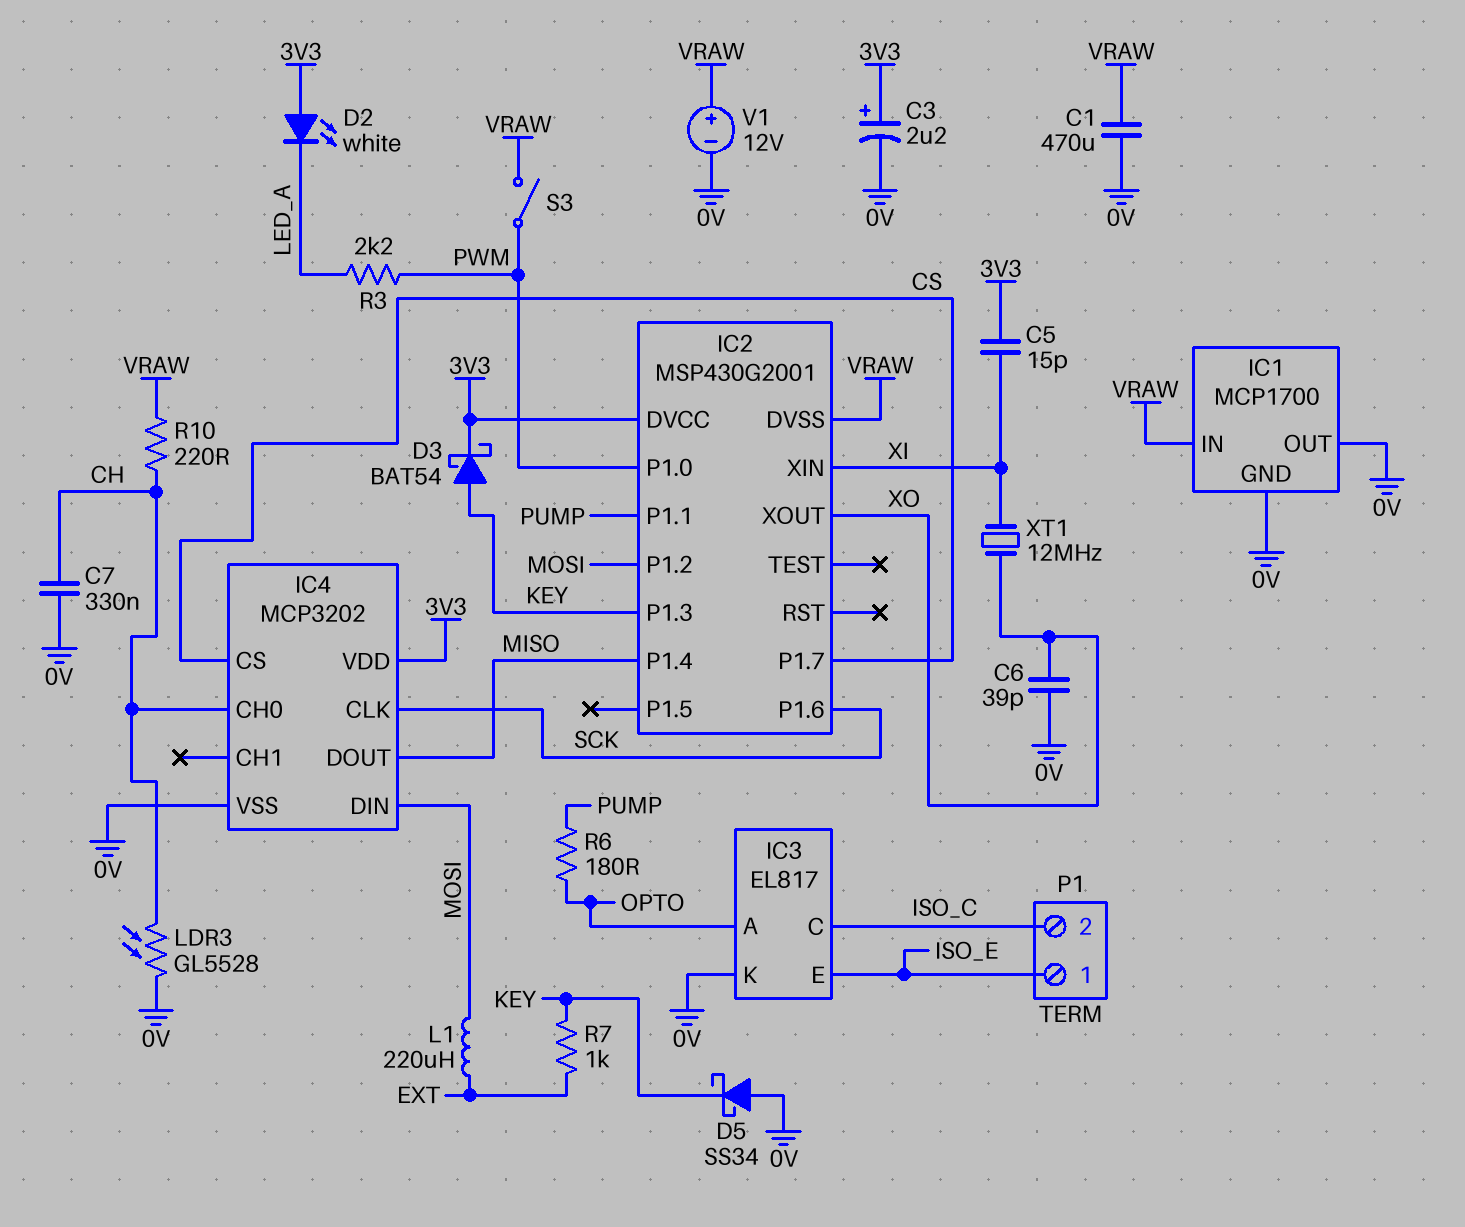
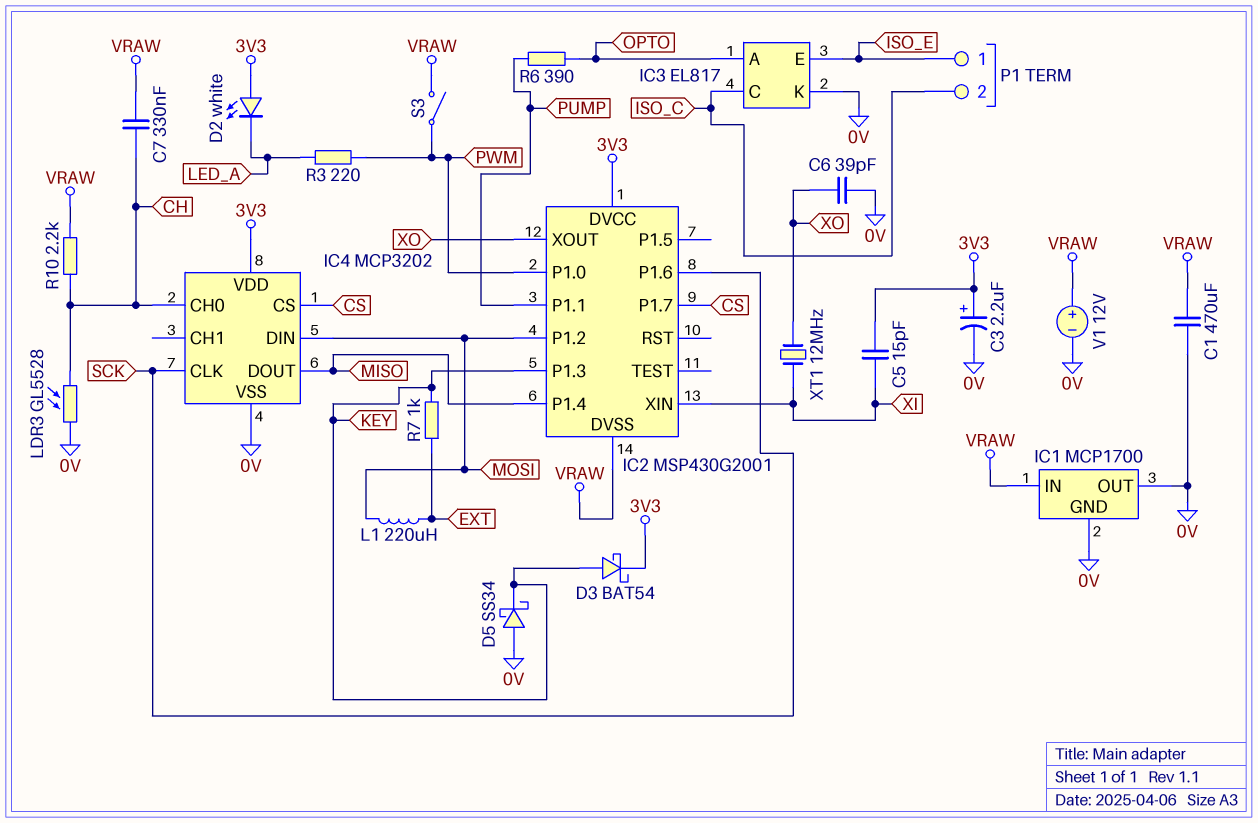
C7: 330nF (0V, CH) -> 330nF (CH, VRAW)
R3: 2.2k (LED_A, PWM) -> 220 (LED_A, PWM)
R6: 180 (OPTO, PUMP) -> 390 (OPTO, PUMP)
R10: 220 (CH, VRAW) -> 2.2k (CH, VRAW)

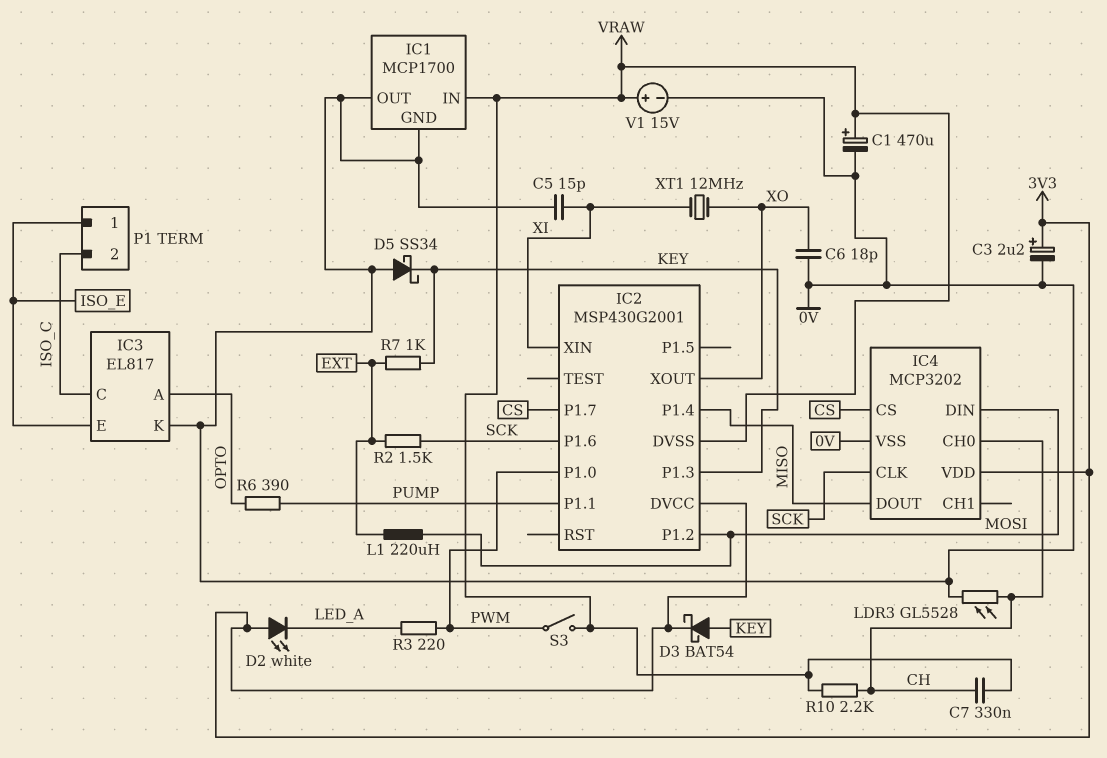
C1: 470uF (0V, VRAW) -> 470uF (plus VRAW, minus 0V)
C5: 15pF (3V3, XI) -> 15pF (0V, XI)
C6: 39pF (0V, XO) -> 18pF (0V, XO)
R2: none -> 1.5k (EXT, SCK)
V1: 12V (plus VRAW, minus 0V) -> 15V (plus VRAW, minus 0V)

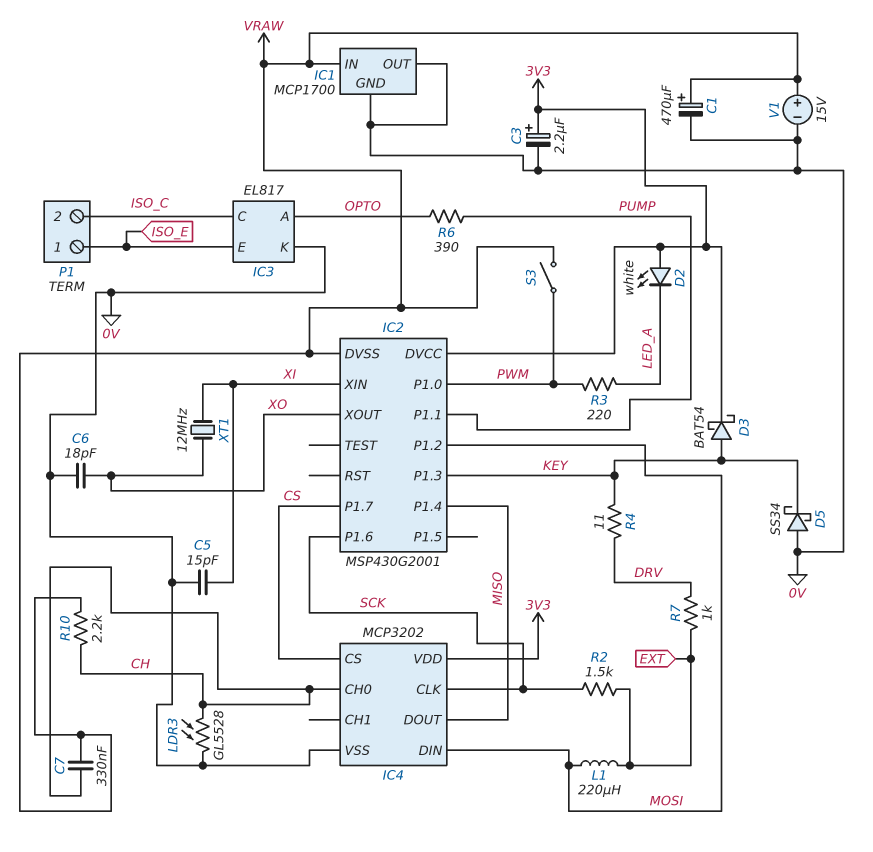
R4: none -> 11 (DRV, KEY)
R7: 1k (EXT, KEY) -> 1k (DRV, EXT)

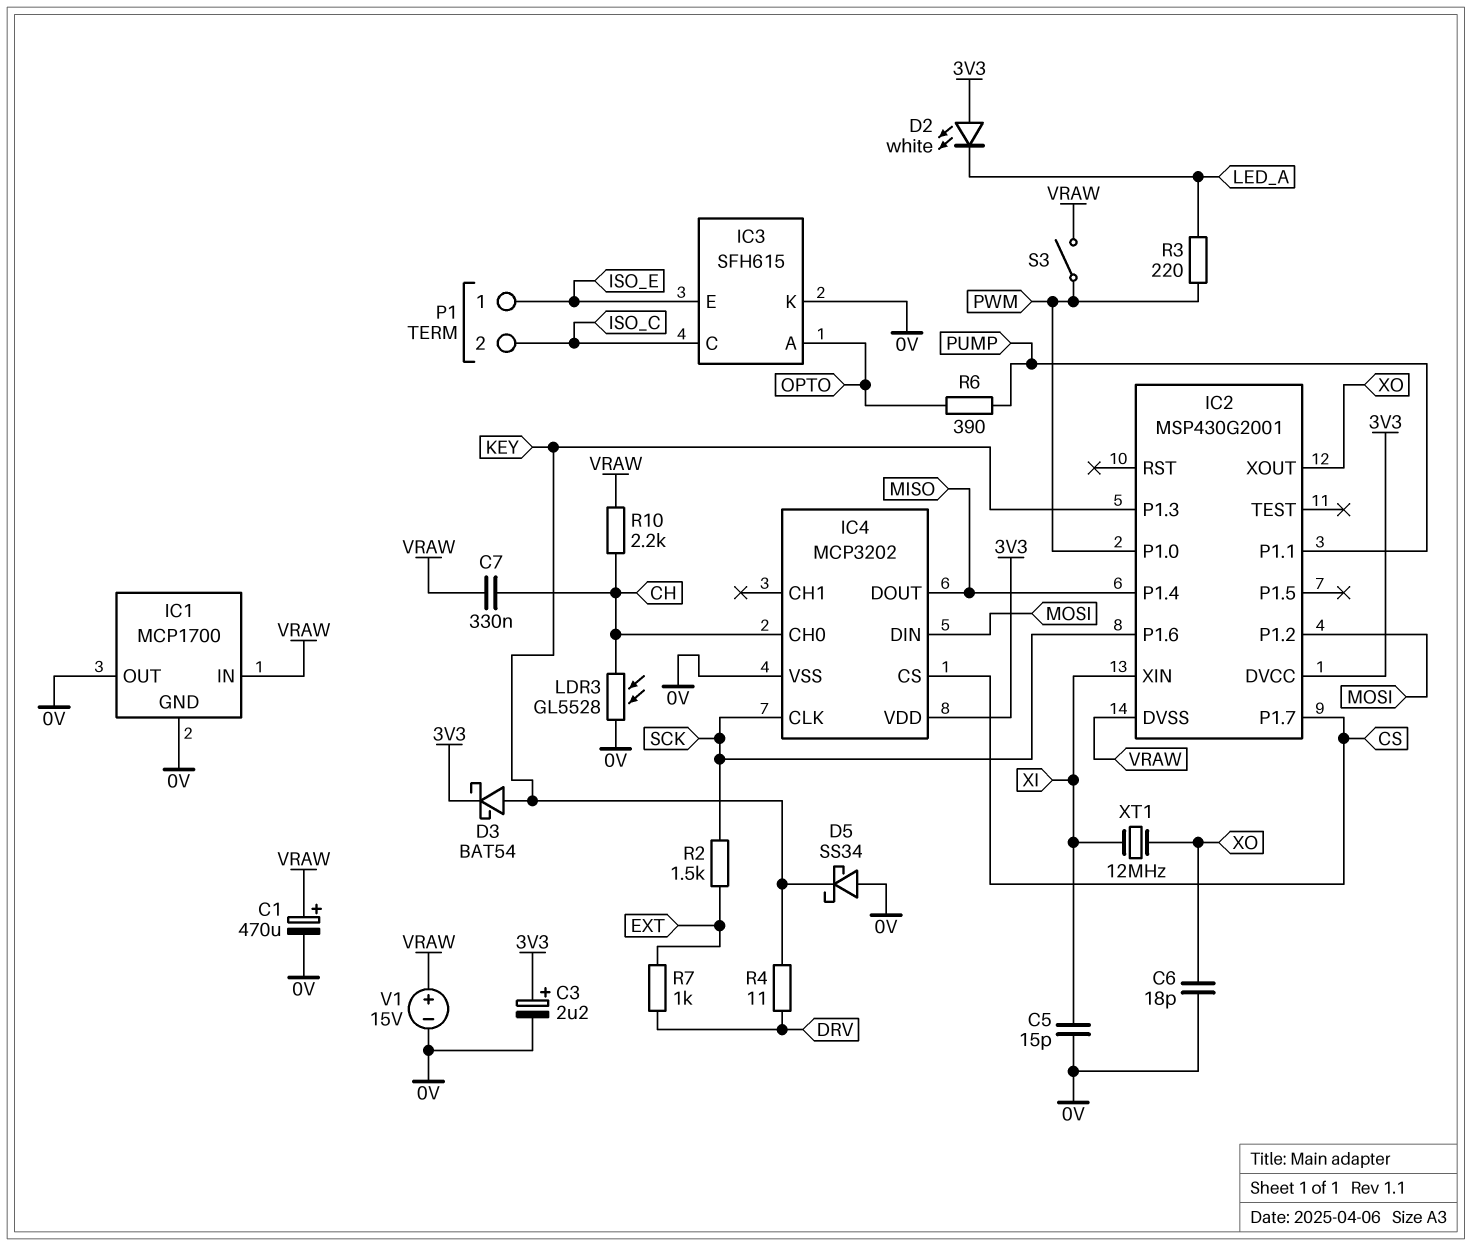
IC3: EL817 -> SFH615
L1: 220uH (EXT, MOSI) -> none

